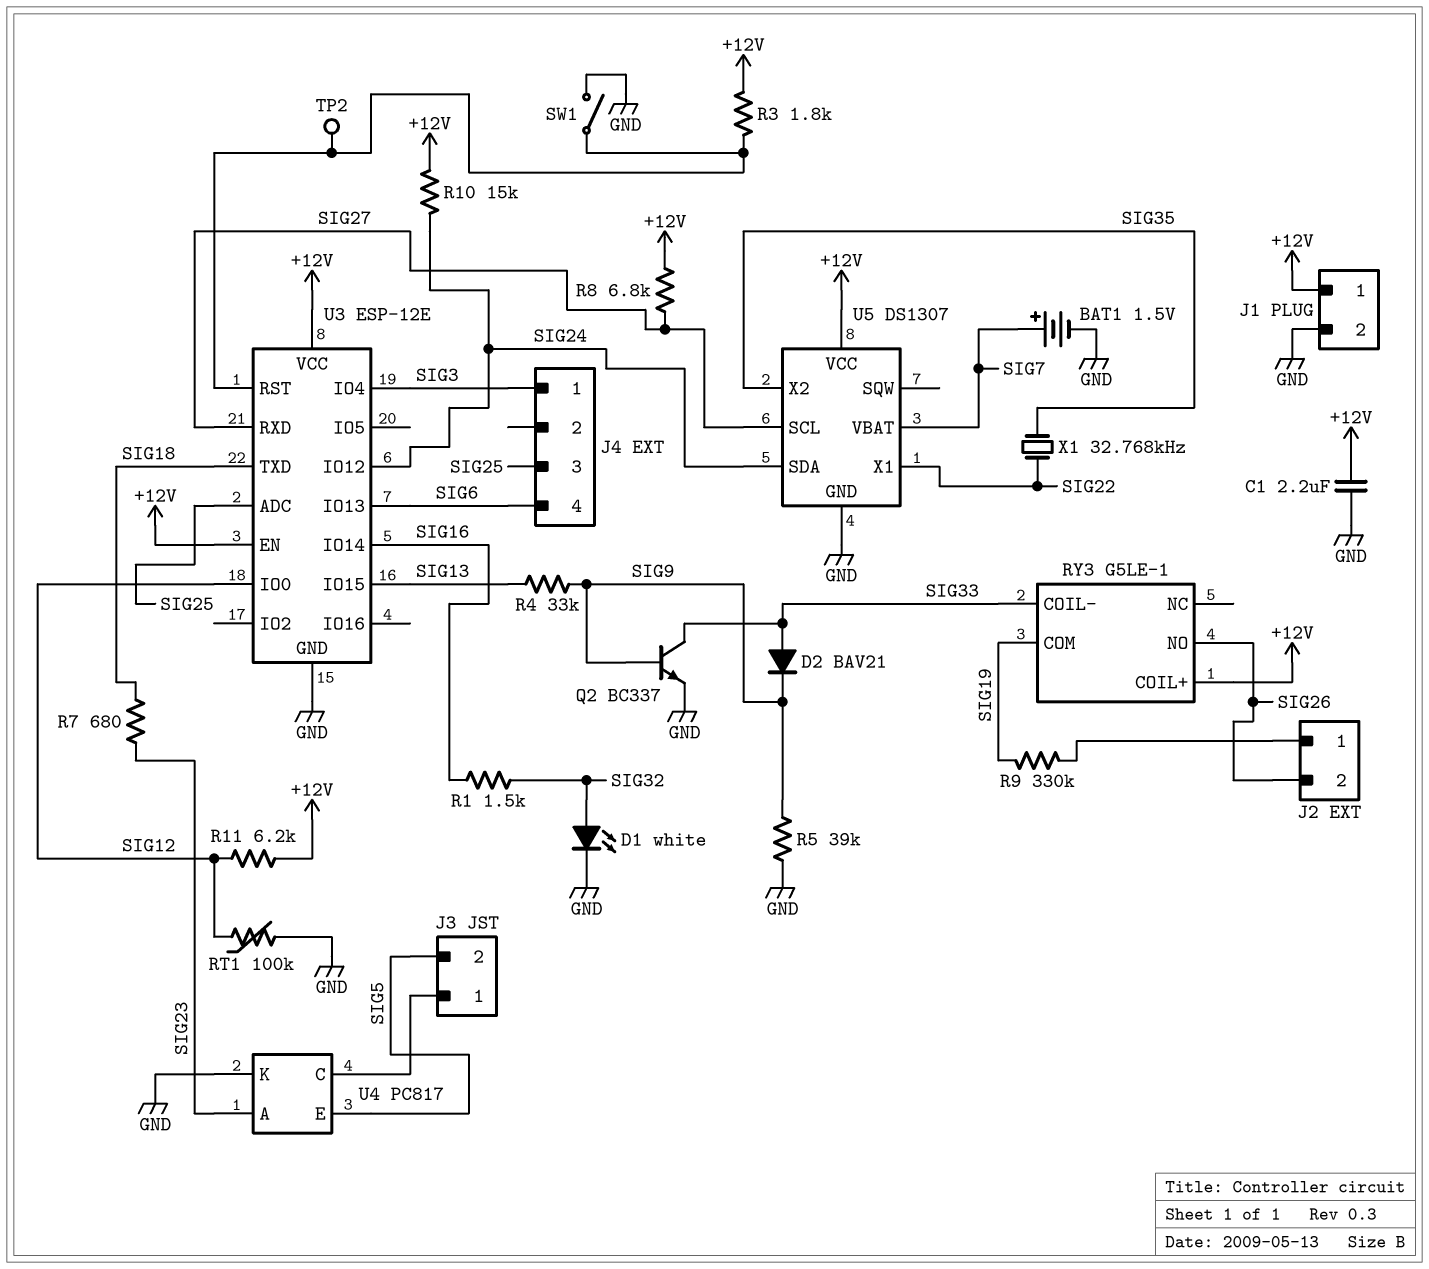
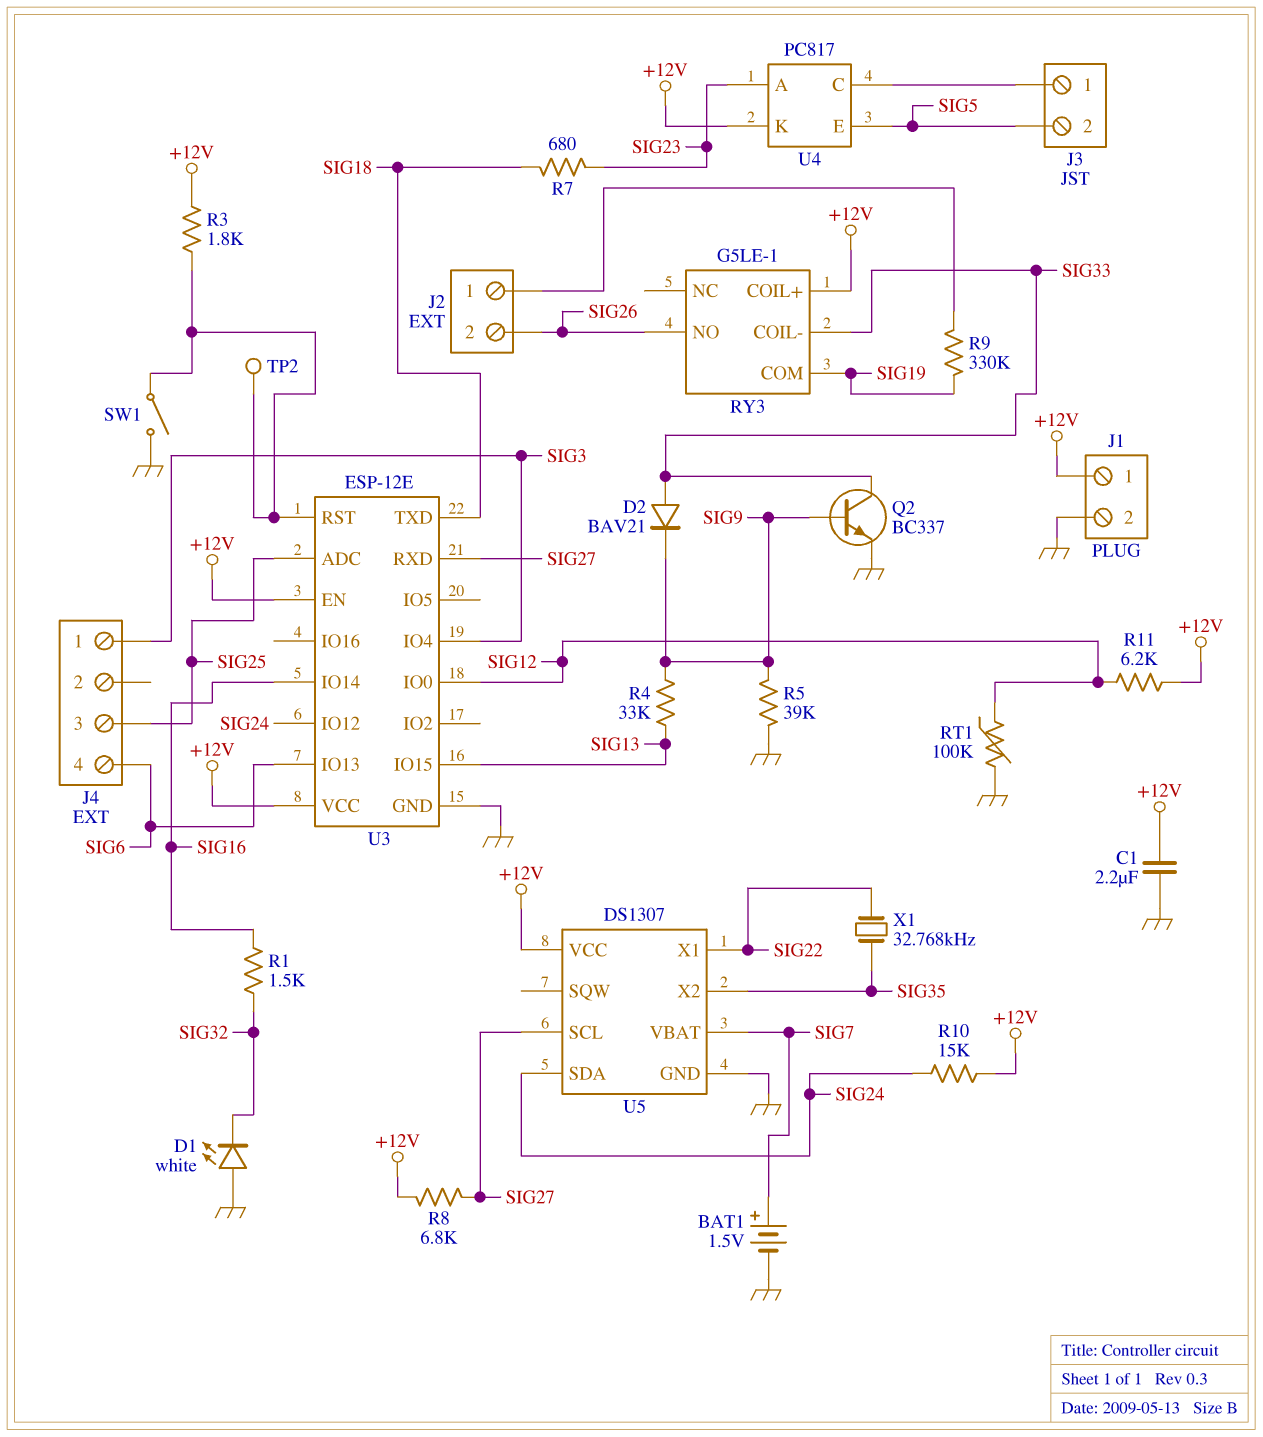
D1: LED white (A SIG32, K GND) -> LED white (A GND, K SIG32)
U4 pin K: GND -> +12V

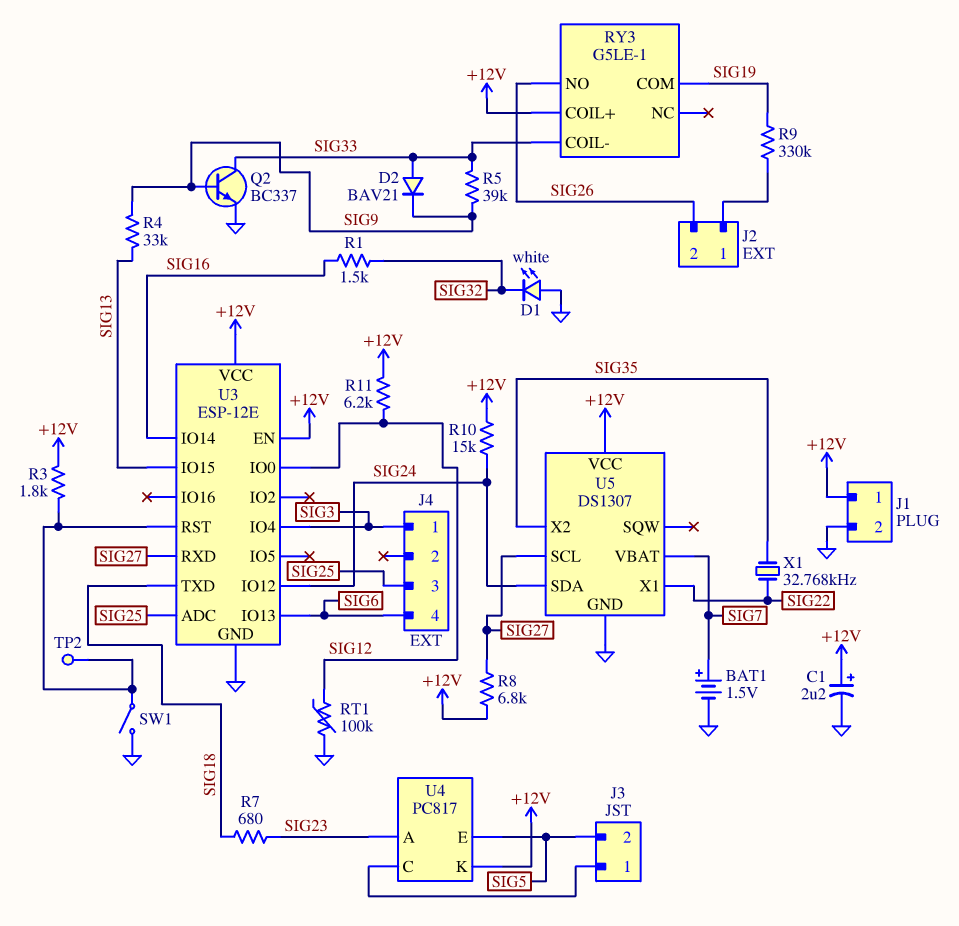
C1: 2.2uF (+12V, GND) -> 2.2uF (plus +12V, minus GND)
R5: 39k (GND, SIG9) -> 39k (SIG9, SIG33)

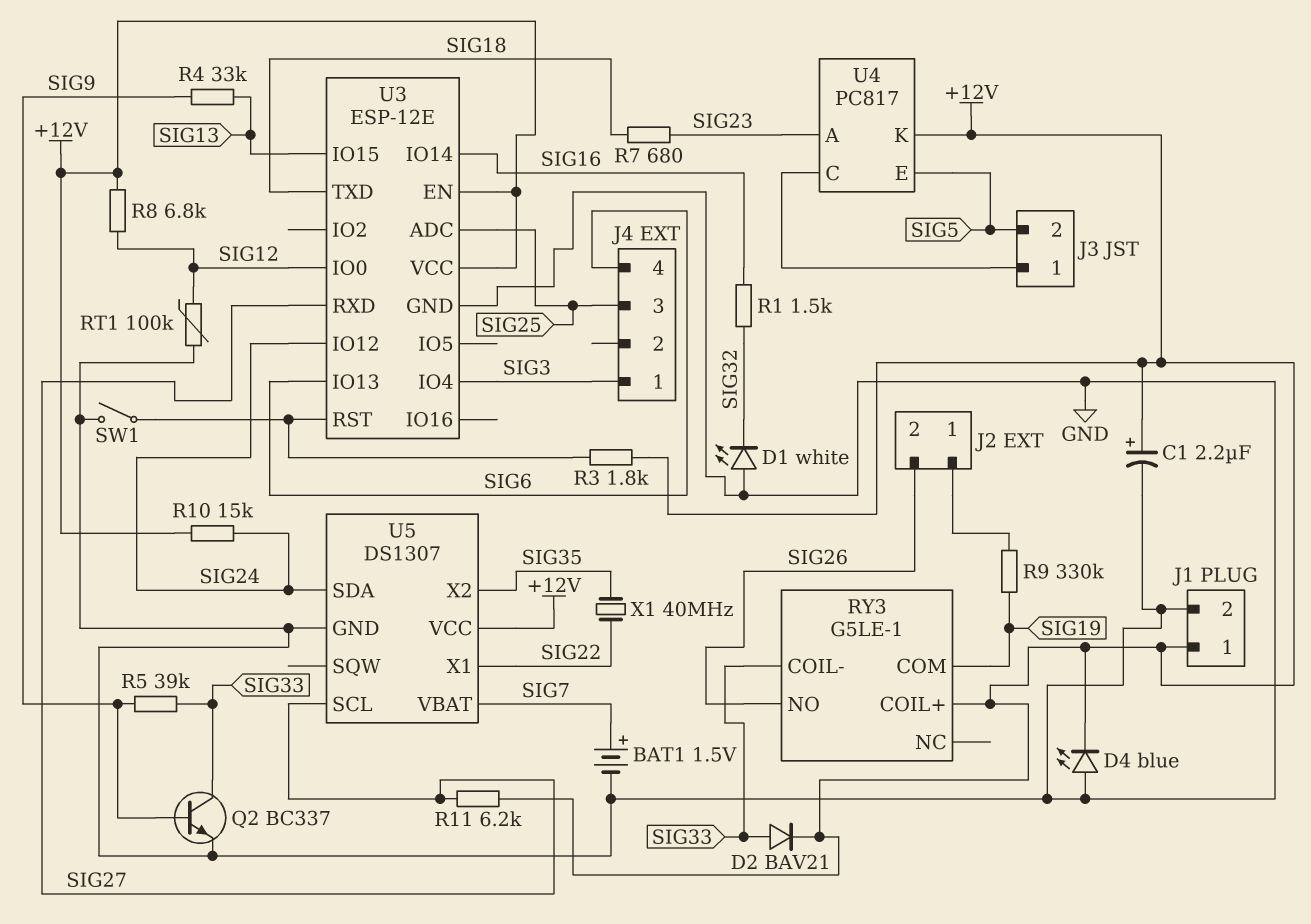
D2: diode BAV21 (A SIG33, K SIG9) -> diode BAV21 (A SIG33, K +12V)
D4: none -> LED blue (A GND, K +12V)
R8: 6.8k (+12V, SIG27) -> 6.8k (+12V, SIG12)
R11: 6.2k (+12V, SIG12) -> 6.2k (+12V, SIG27)
TP2: test point (U3/RST) -> none
X1: 32.768kHz (SIG22, SIG35) -> 40MHz (SIG22, SIG35)

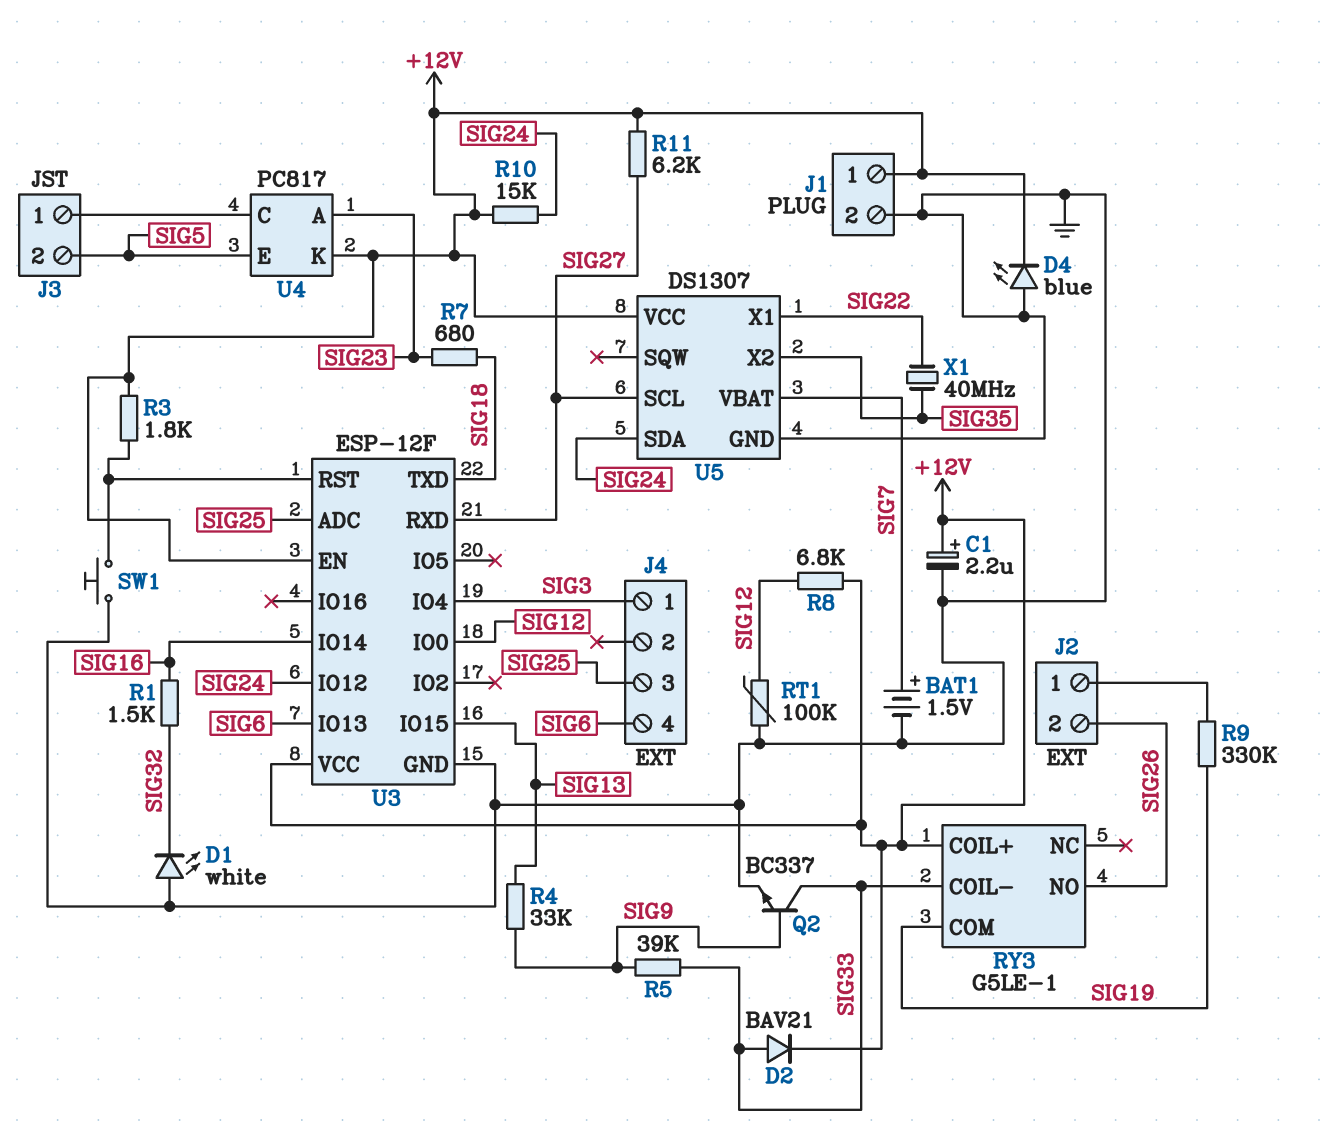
SW1: switch (GND, U3/RST) -> button (GND, U3/RST)
U3: ESP-12E -> ESP-12F

